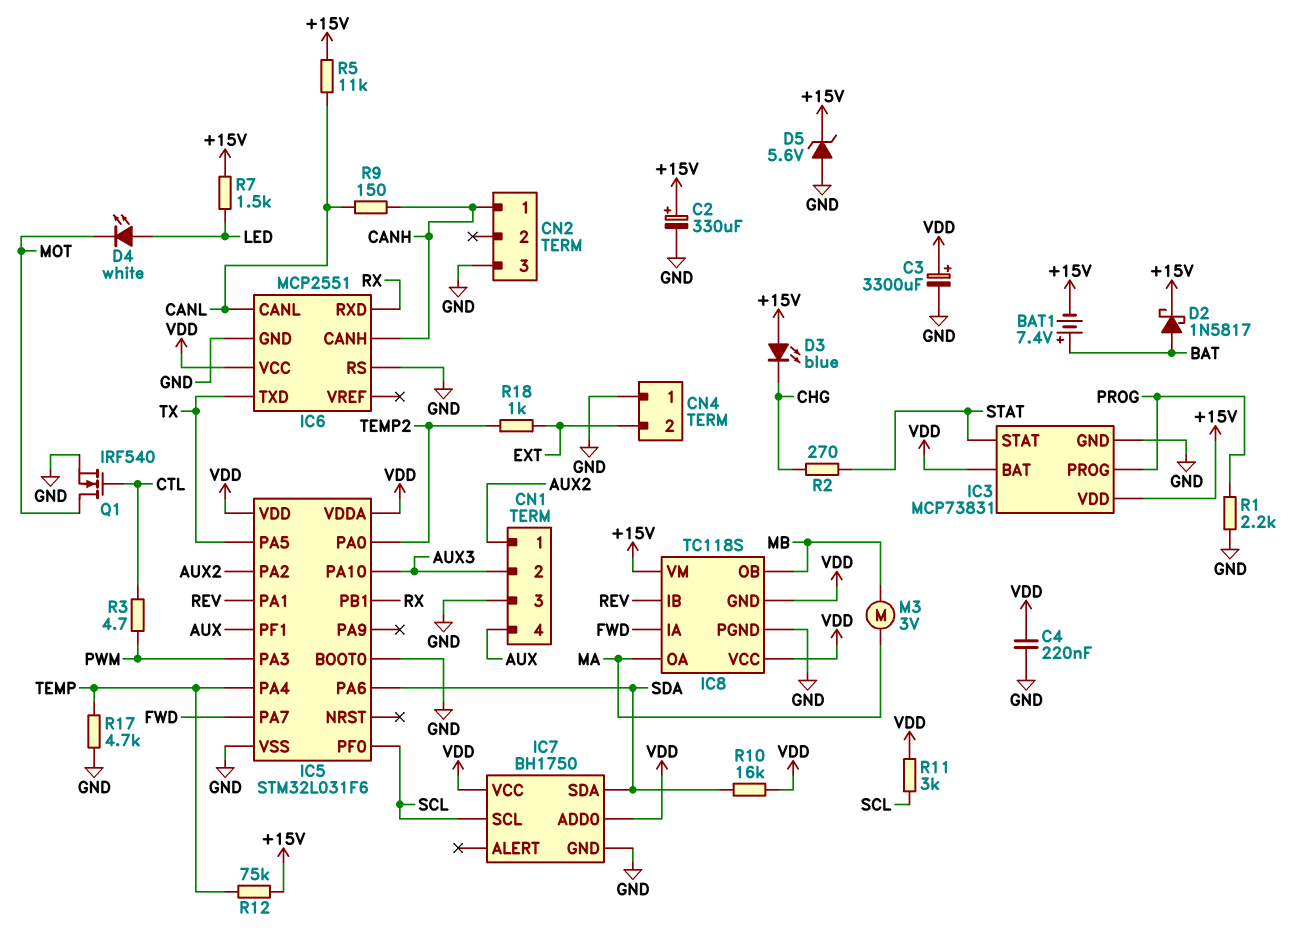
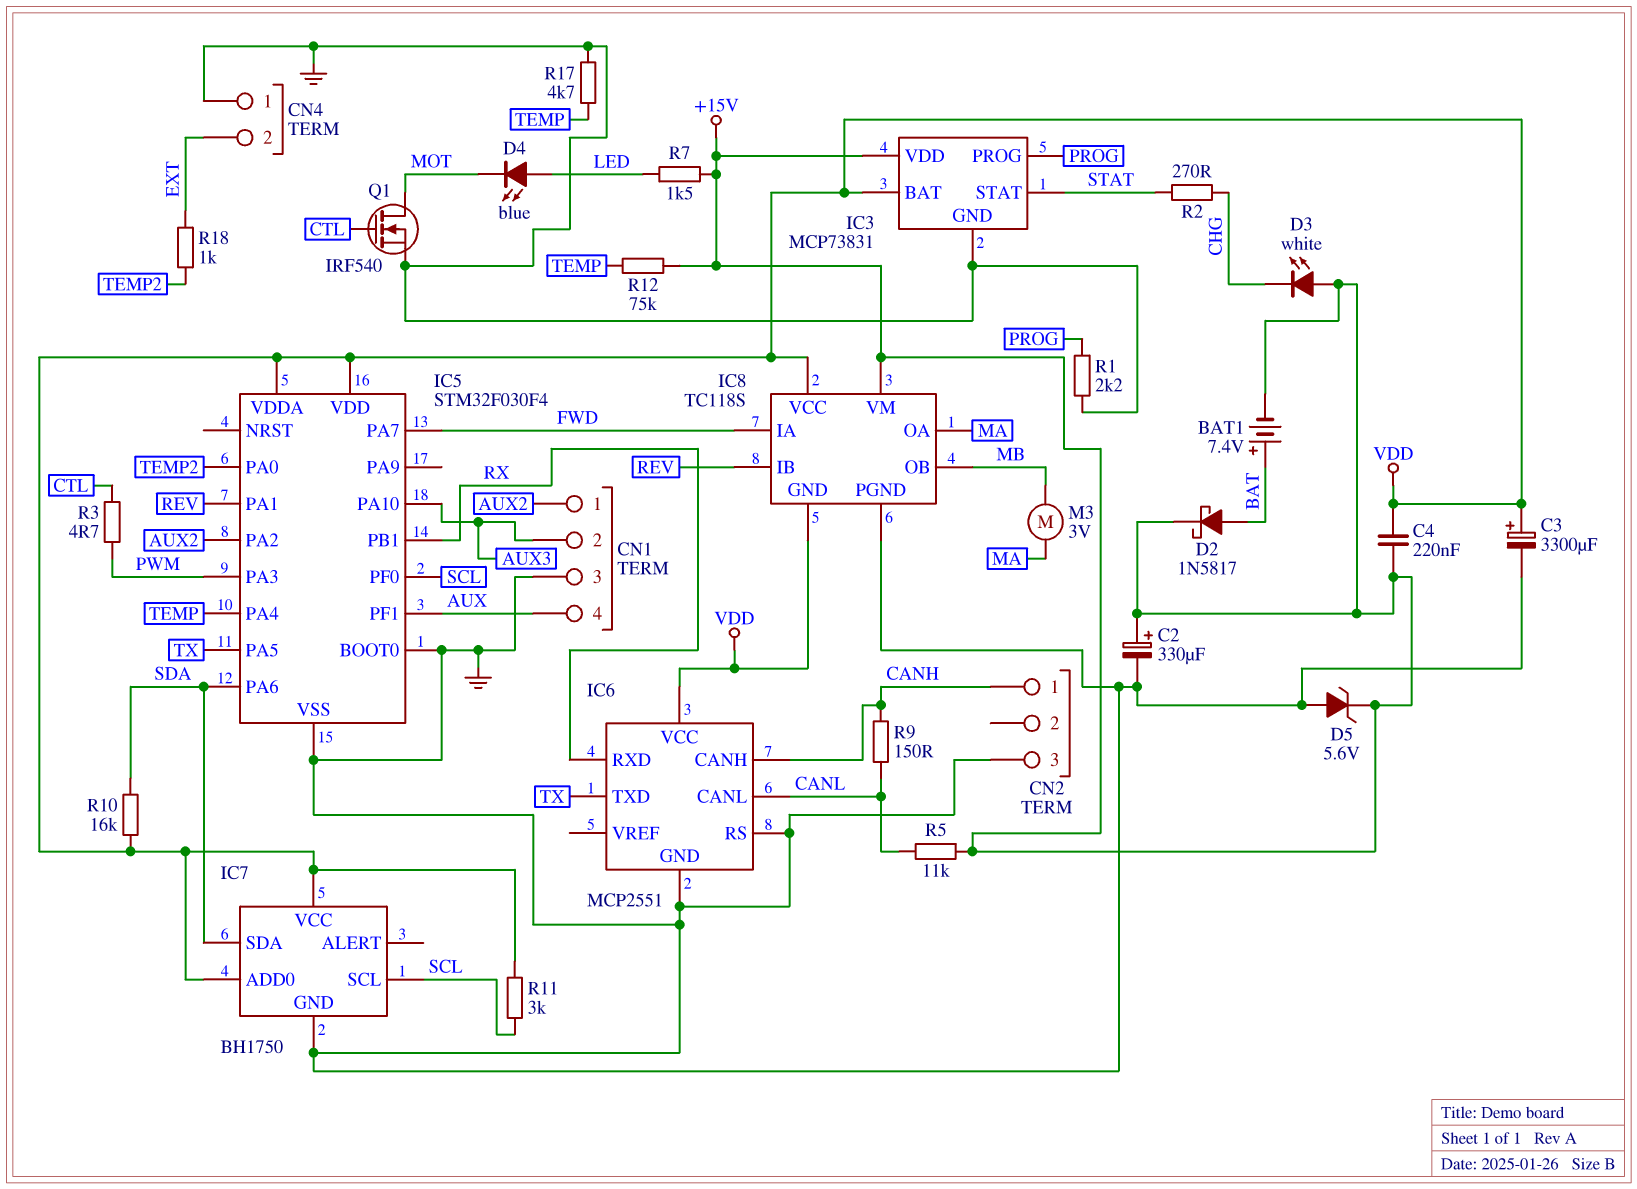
C4: 220nF (GND, VDD) -> 220nF (+15V, VDD)
D3: LED blue (A +15V, K CHG) -> LED white (A +15V, K CHG)
D4: LED white (A LED, K MOT) -> LED blue (A LED, K MOT)
IC5: STM32L031F6 -> STM32F030F4

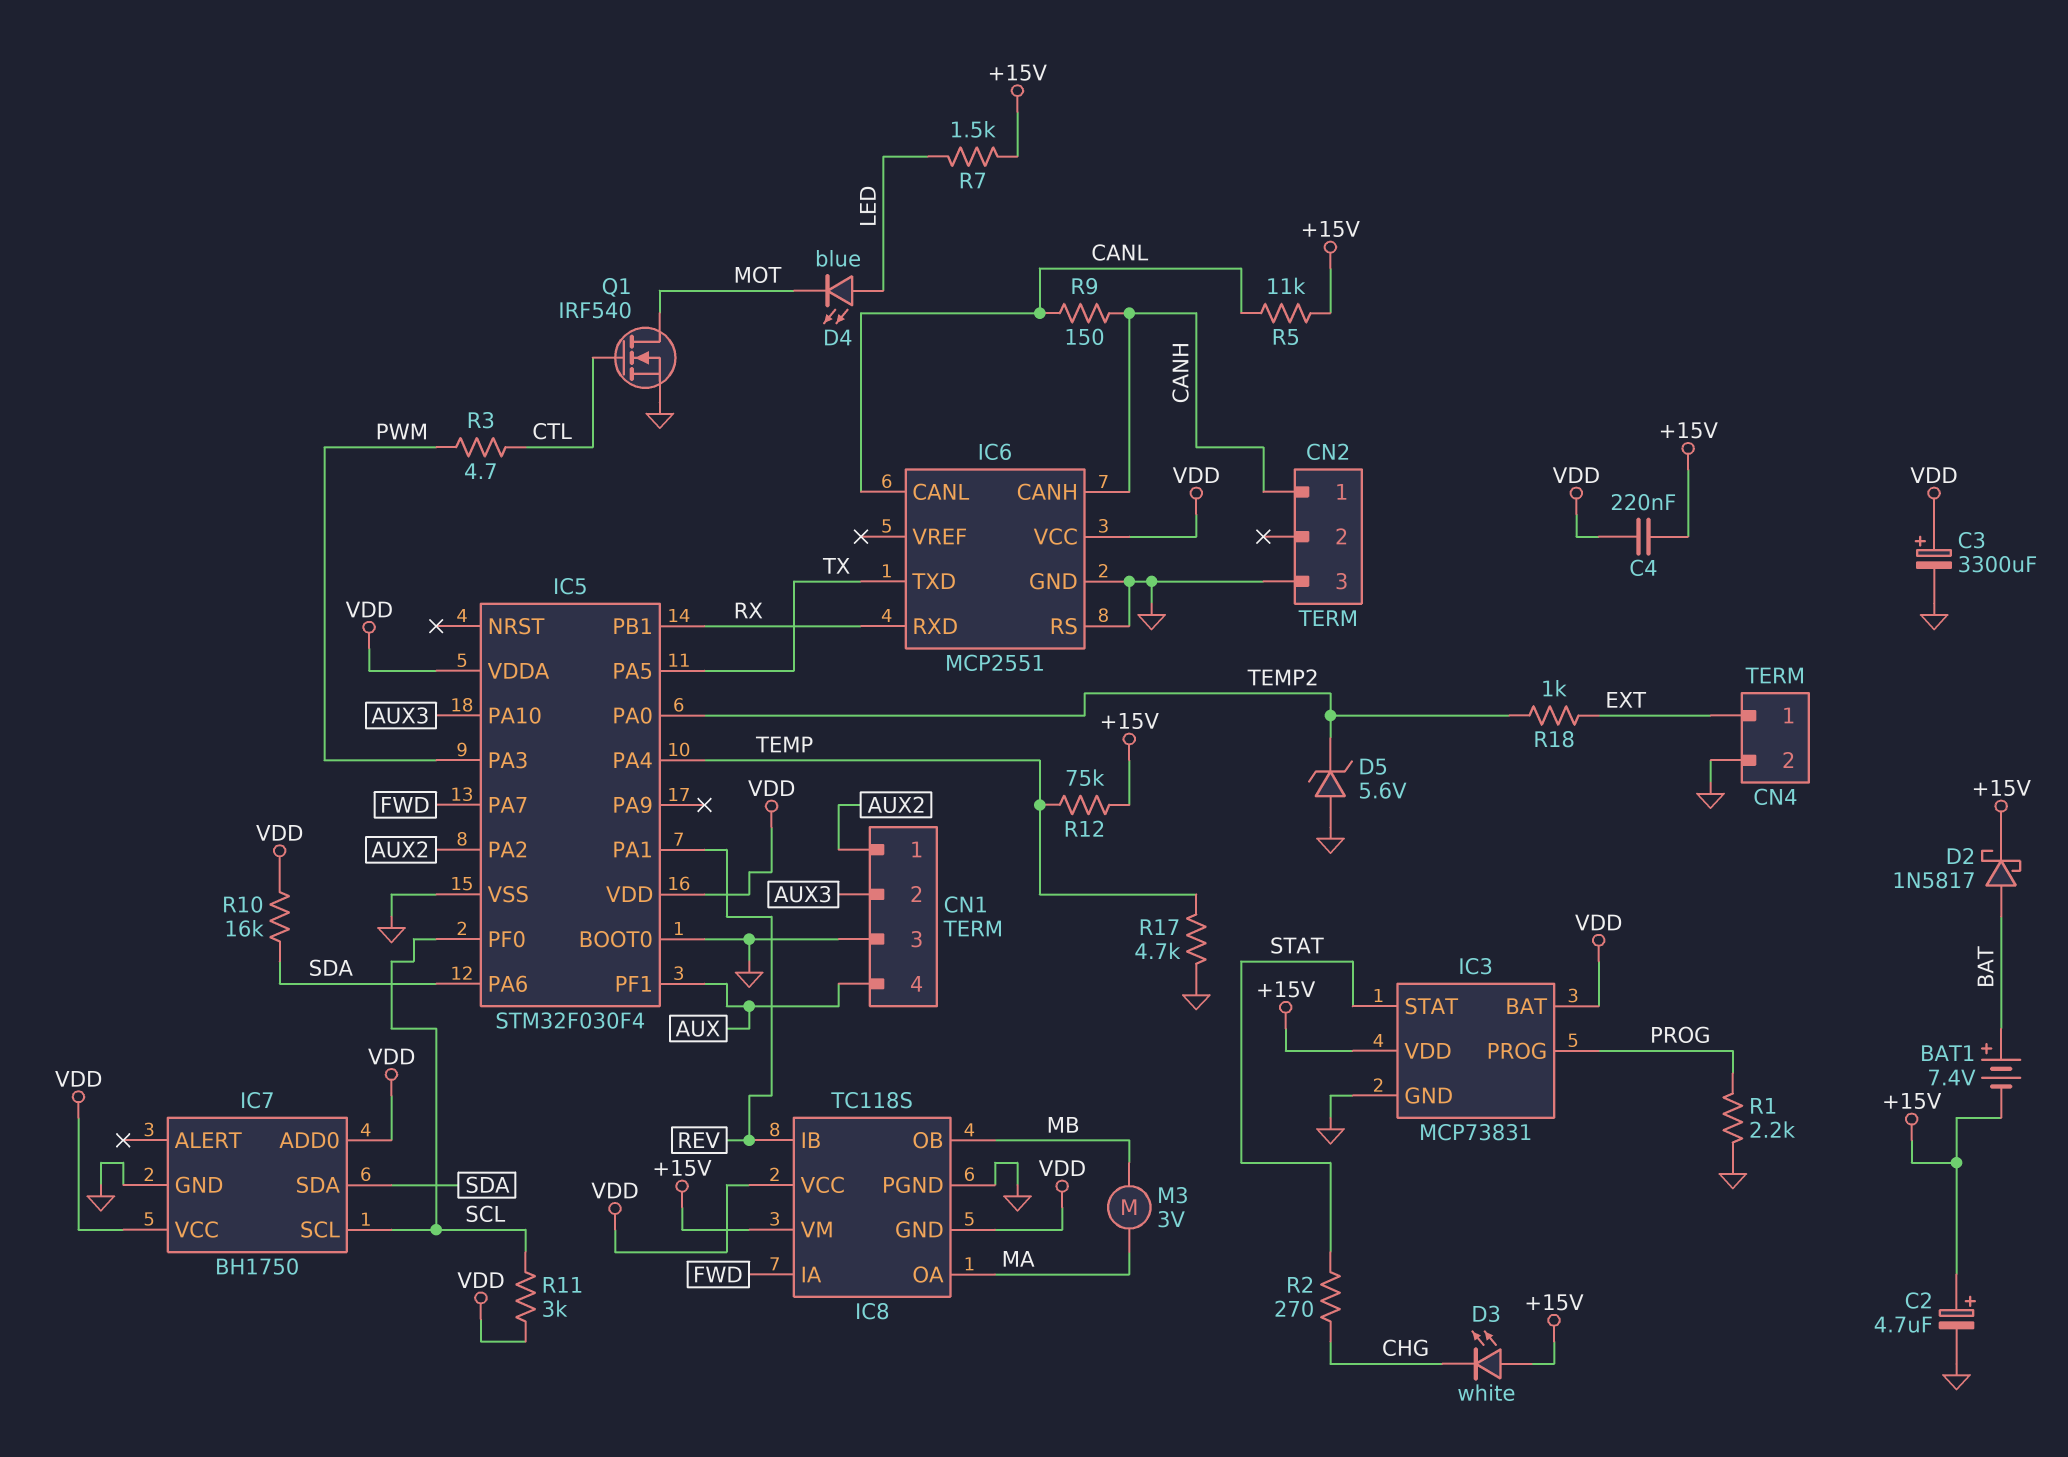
C2: 330uF (plus +15V, minus GND) -> 4.7uF (plus +15V, minus GND)
CN4 pin 1: GND -> EXT
CN4 pin 2: EXT -> GND
D5: zener 5.6V (A GND, K +15V) -> zener 5.6V (A GND, K TEMP2)

